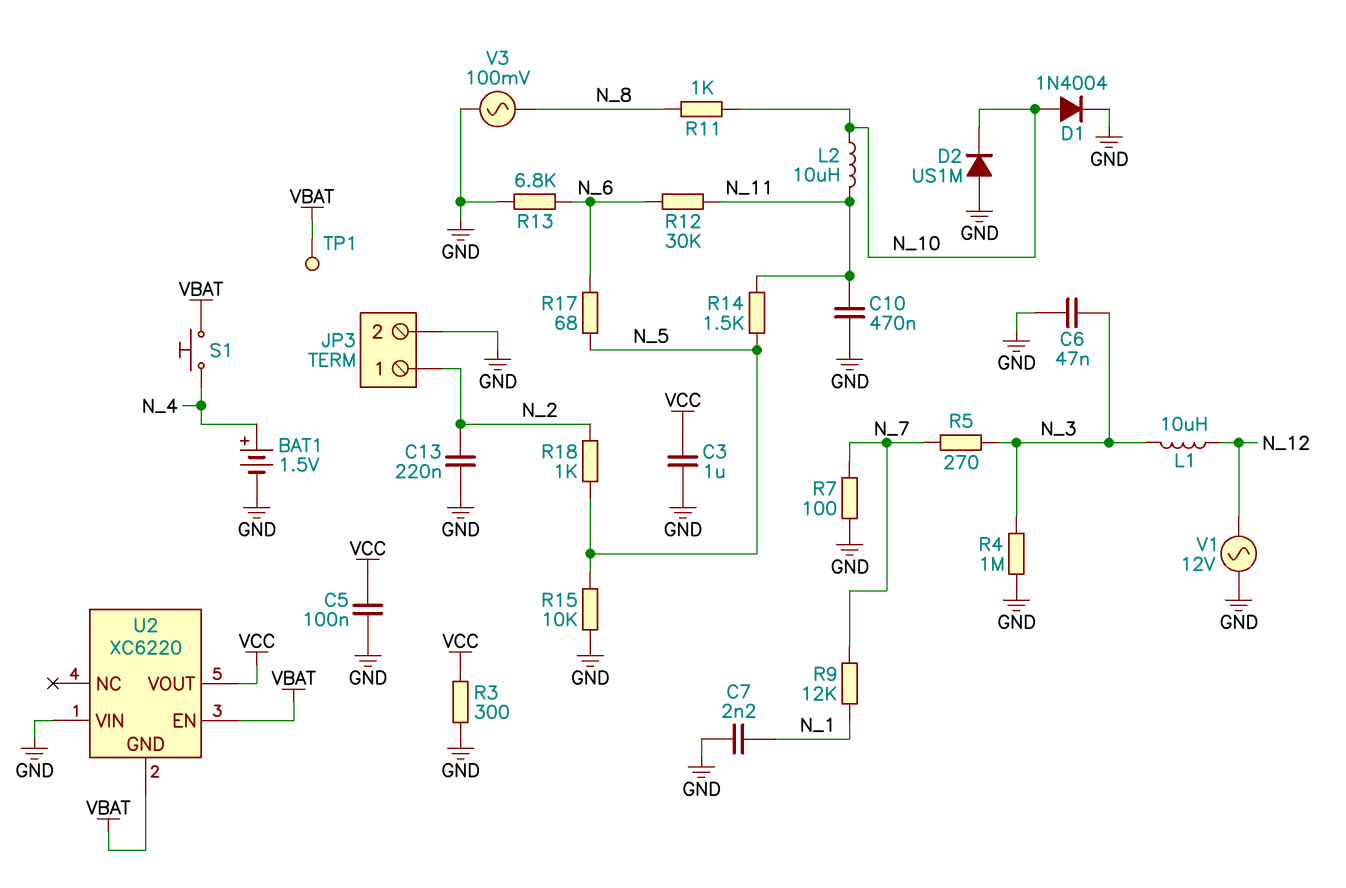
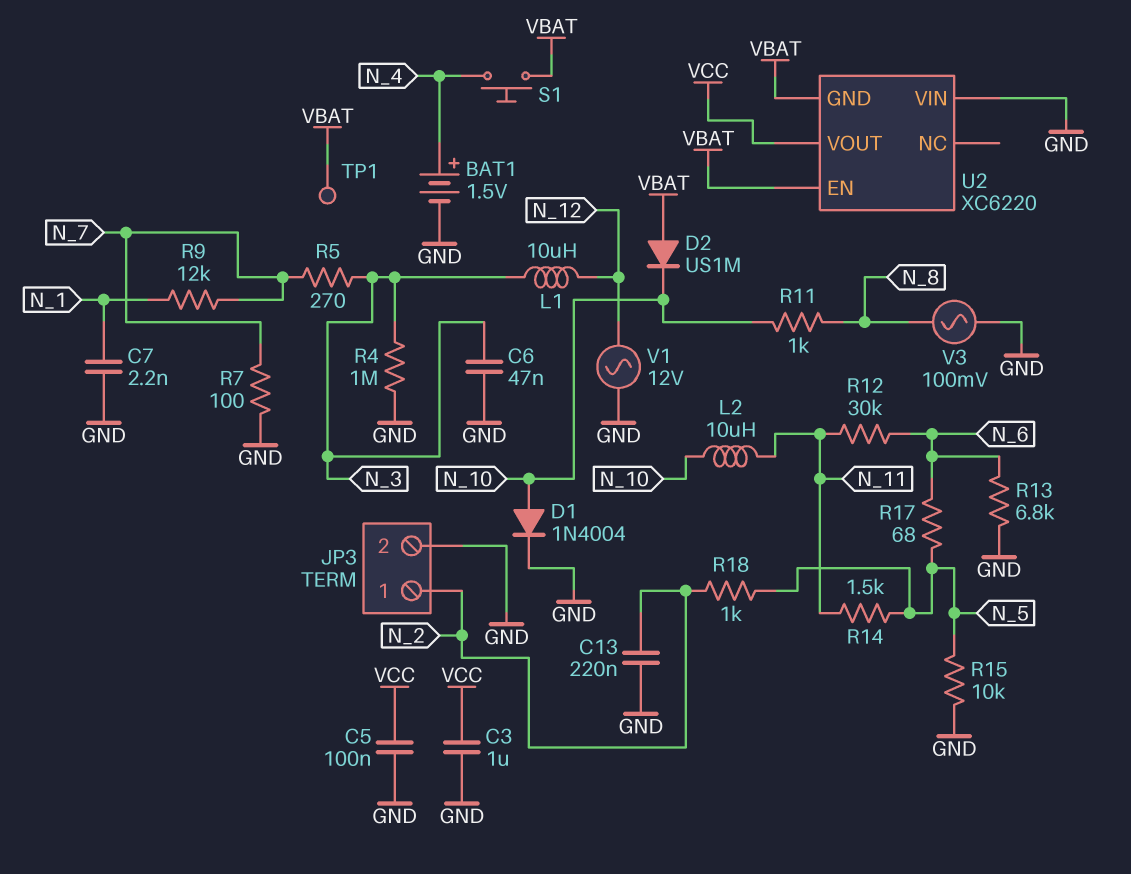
C10: 470nF (GND, N_11) -> none
D2: diode US1M (A GND, K N_10) -> diode US1M (A VBAT, K N_10)
R3: 300 (GND, VCC) -> none

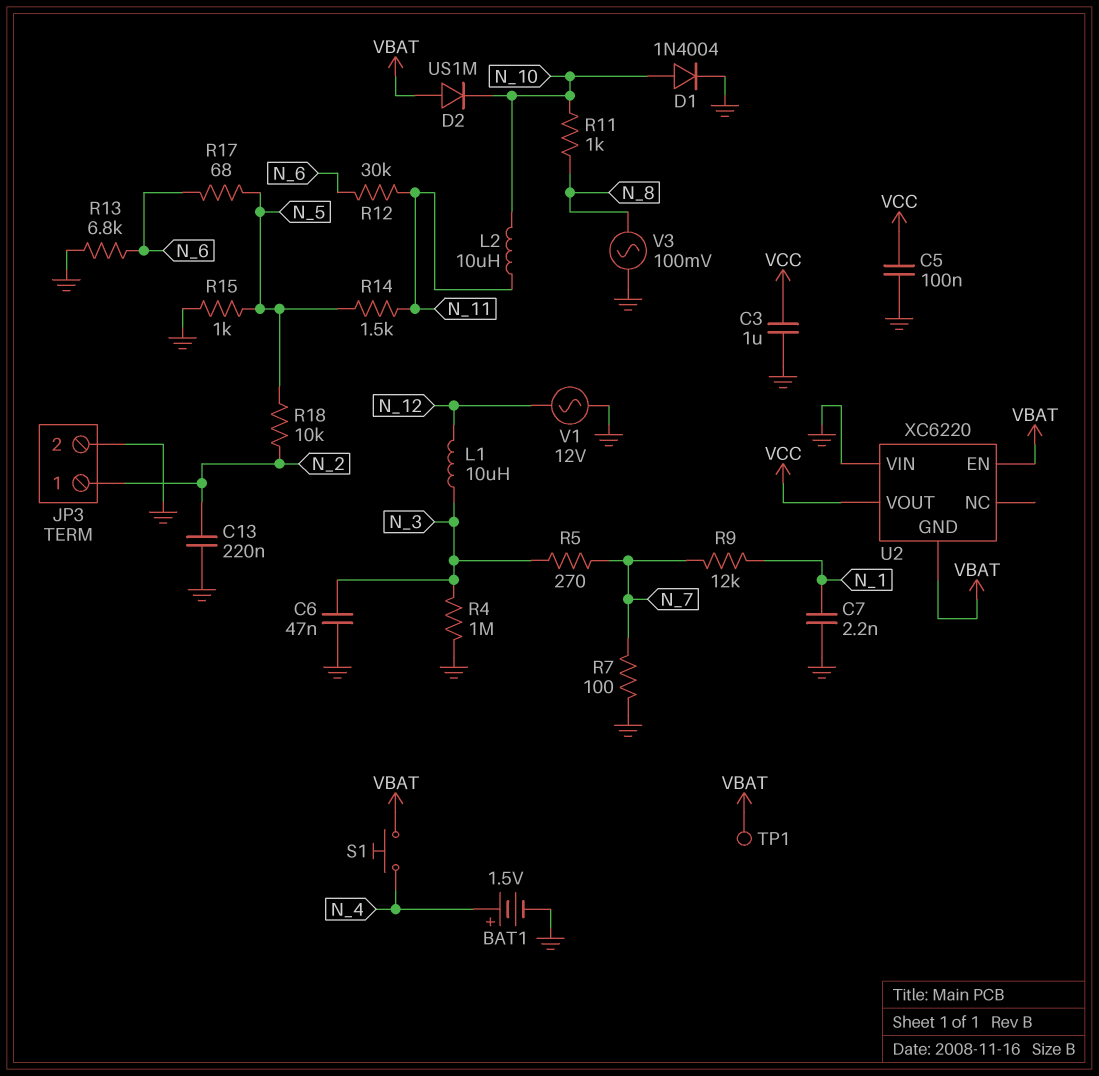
R15: 10k (GND, N_5) -> 1k (GND, N_5)
R18: 1k (N_2, N_5) -> 10k (N_2, N_5)

